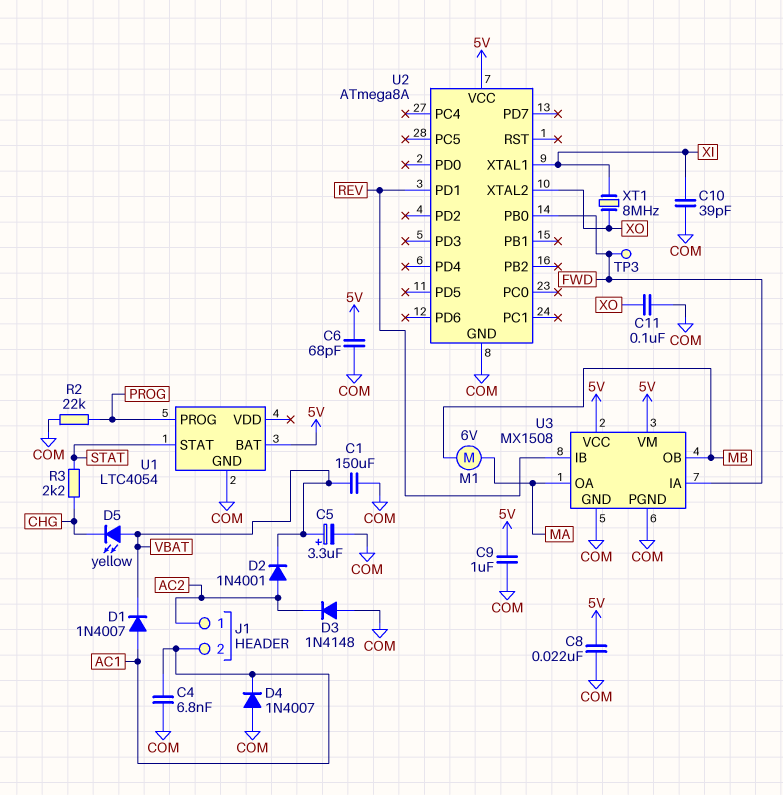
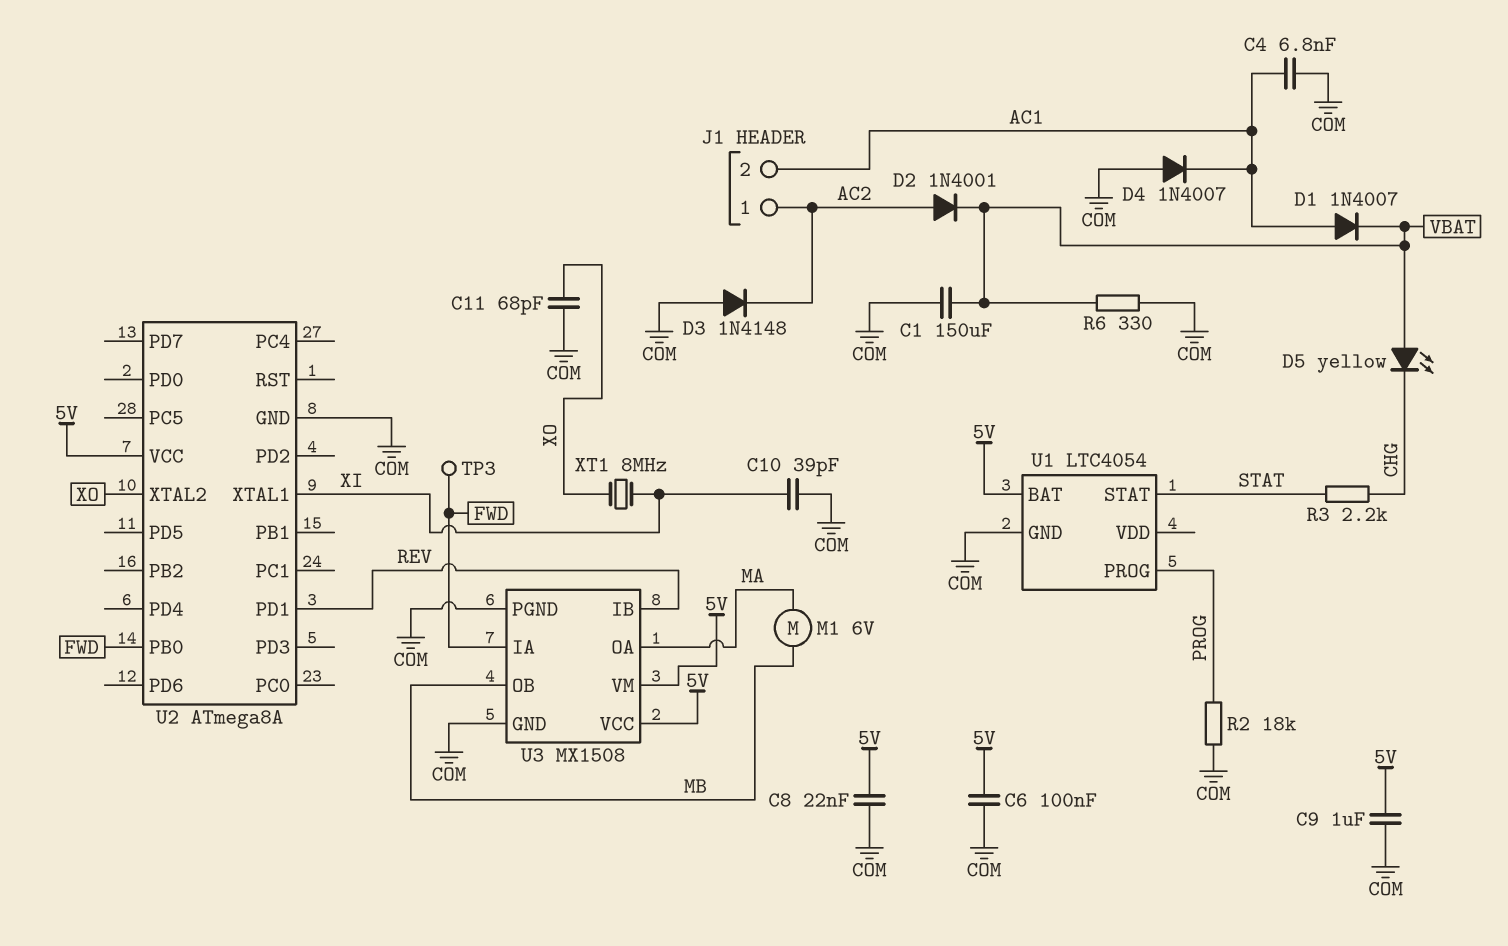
C5: 3.3uF (plus VBAT, minus COM) -> none
C6: 68pF (5V, COM) -> 100nF (5V, COM)
C11: 100nF (COM, XO) -> 68pF (COM, XO)
R2: 22k (COM, PROG) -> 18k (COM, PROG)
R6: none -> 330 (COM, VBAT)

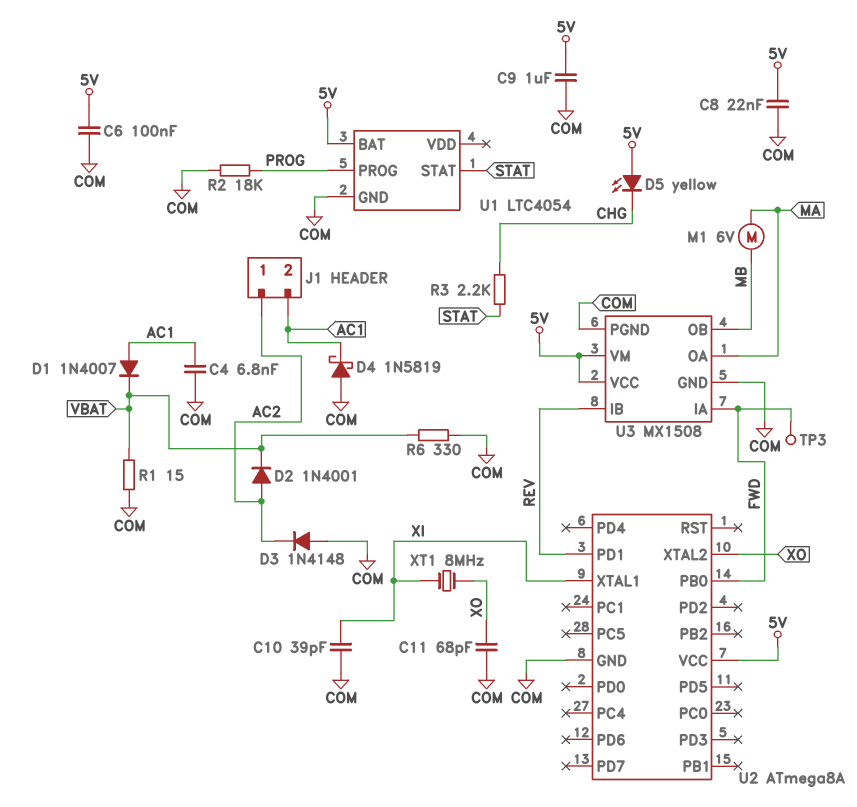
C1: 150uF (COM, VBAT) -> none
D4: diode 1N4007 (A COM, K AC1) -> schottky 1N5819 (A COM, K AC1)
D5: LED yellow (A VBAT, K CHG) -> LED yellow (A 5V, K CHG)
R1: none -> 15 (COM, VBAT)

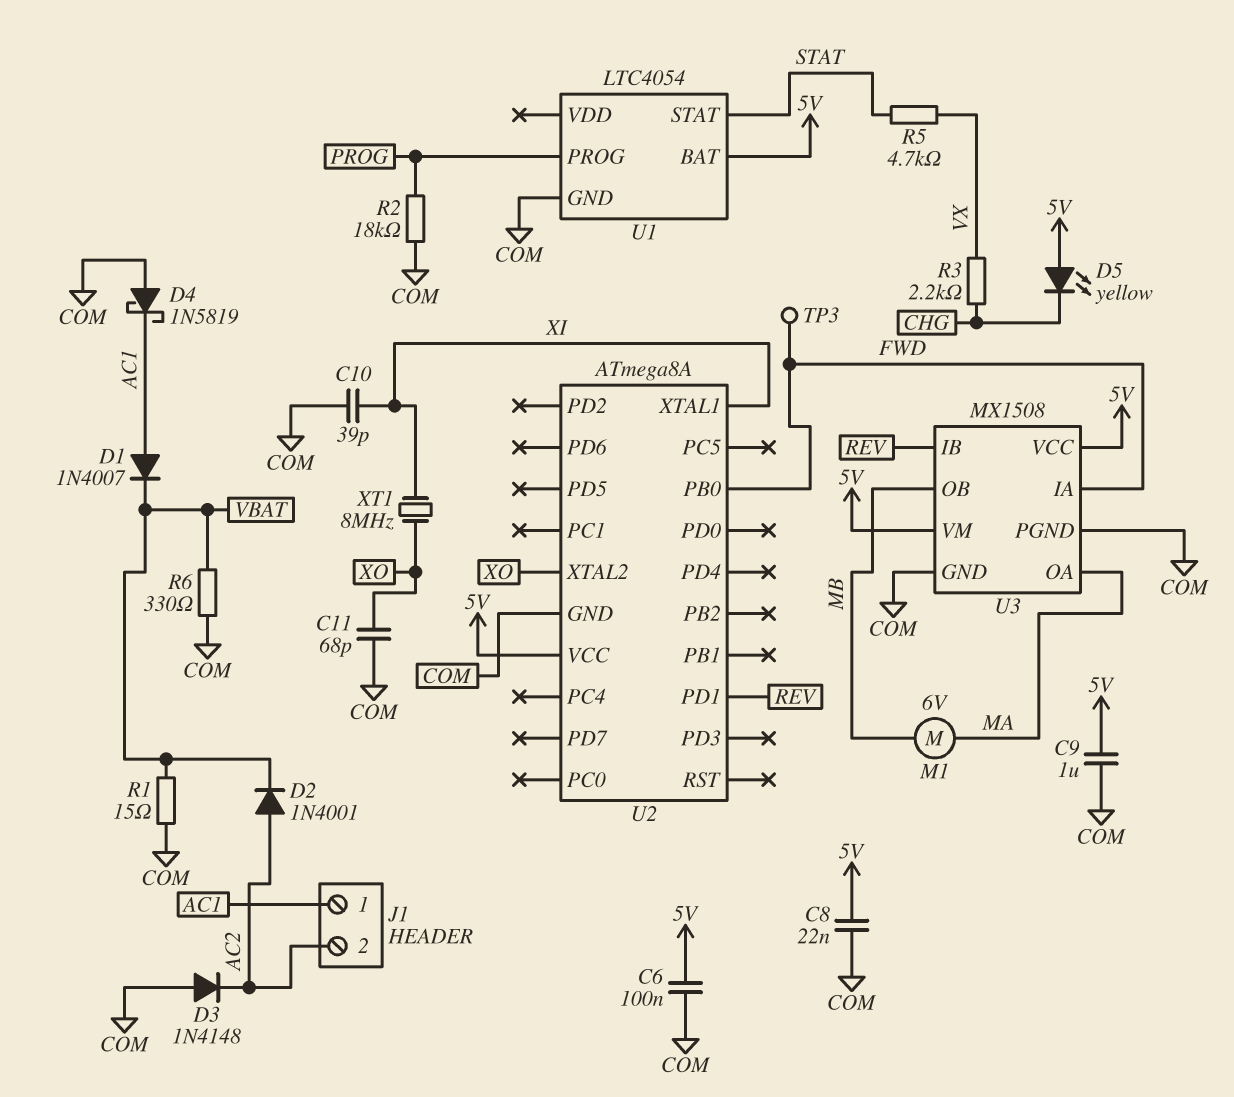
C4: 6.8nF (AC1, COM) -> none
J1 pin 1: AC2 -> AC1
J1 pin 2: AC1 -> AC2
R3: 2.2k (CHG, STAT) -> 2.2k (CHG, VX)
R5: none -> 4.7k (STAT, VX)

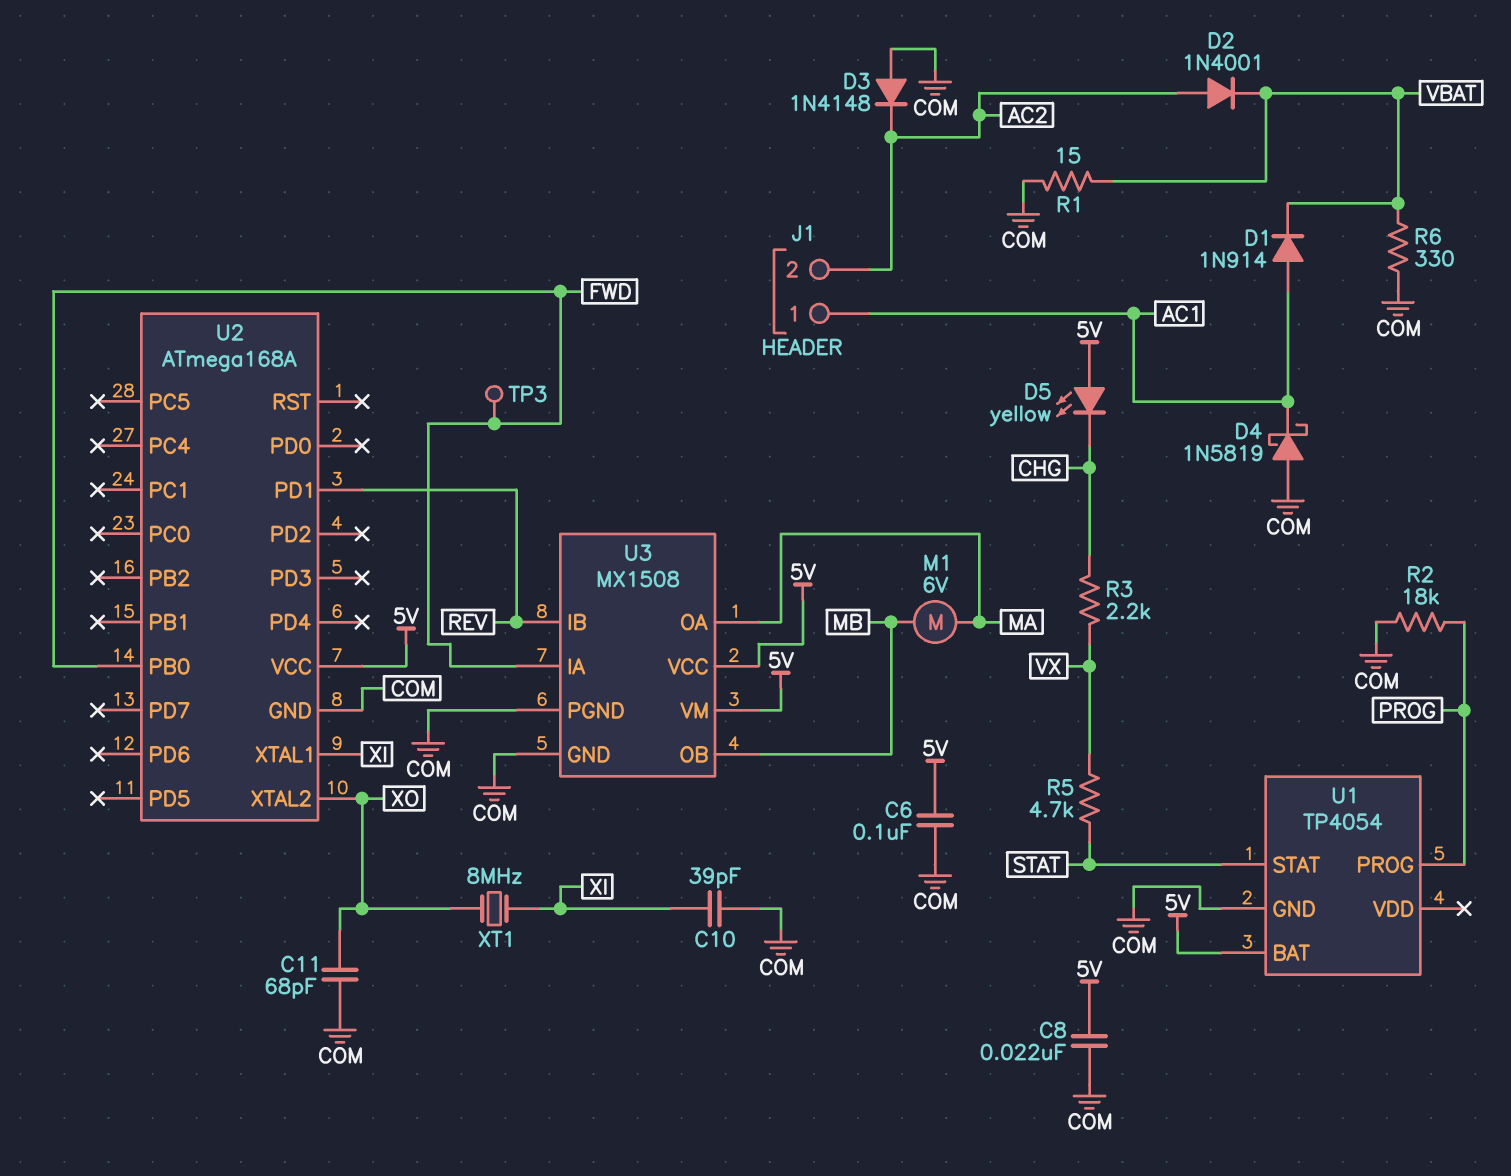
C9: 1uF (5V, COM) -> none
D1: diode 1N4007 (A AC1, K VBAT) -> diode 1N914 (A AC1, K VBAT)
U1: LTC4054 -> TP4054
U2: ATmega8A -> ATmega168A

